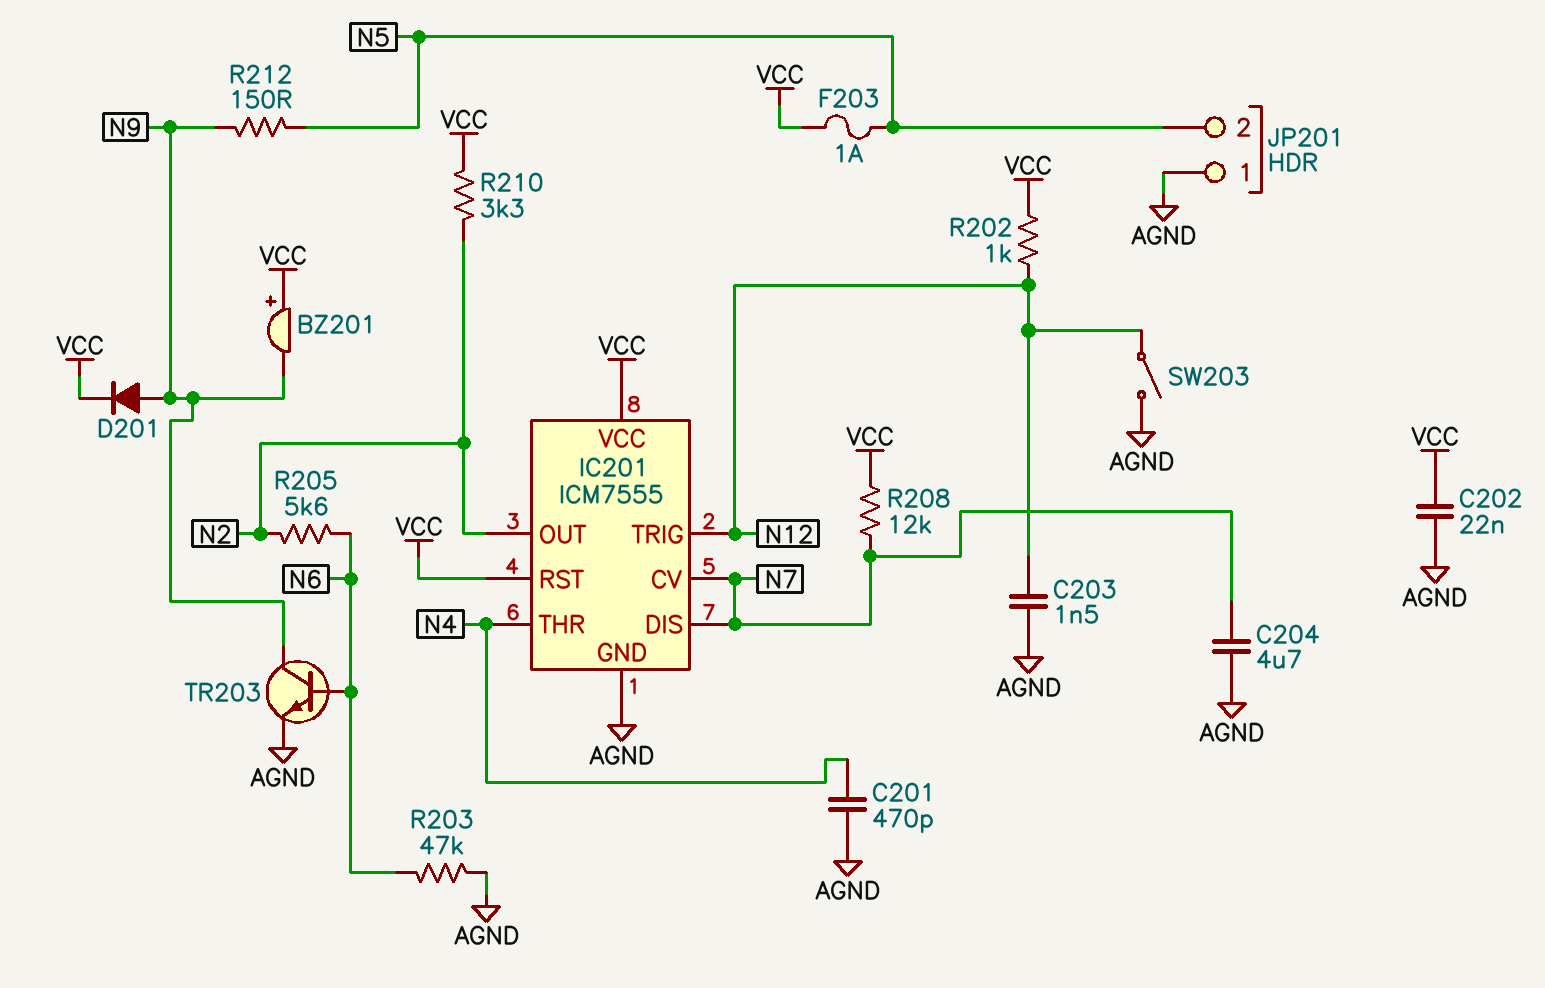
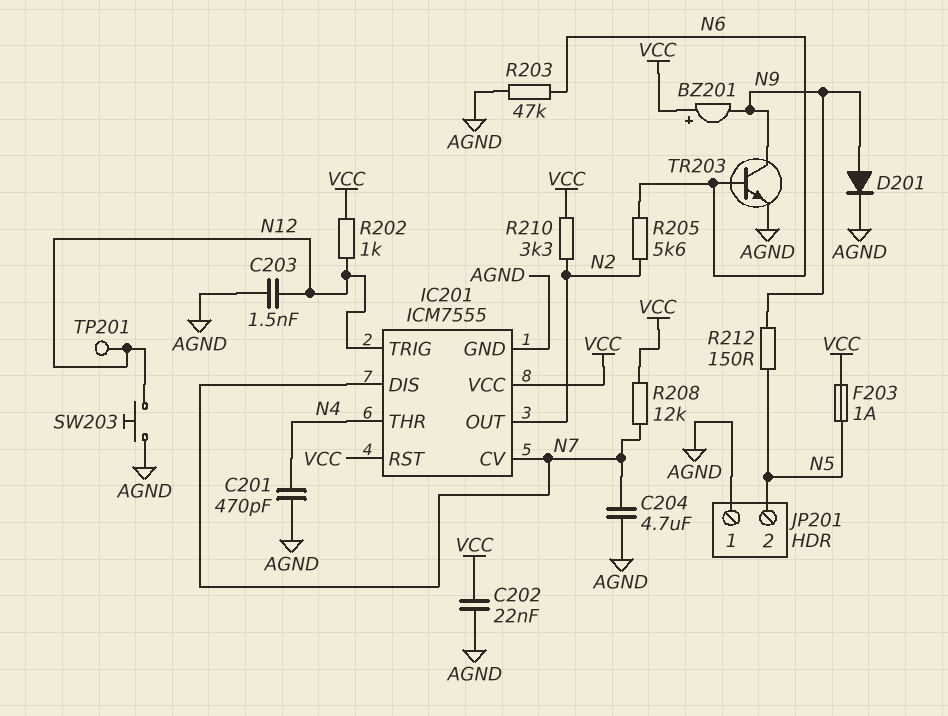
D201: diode (A N9, K VCC) -> diode (A N9, K AGND)
SW203: switch (AGND, N12) -> button (AGND, N12)
TP201: none -> test point (N12)

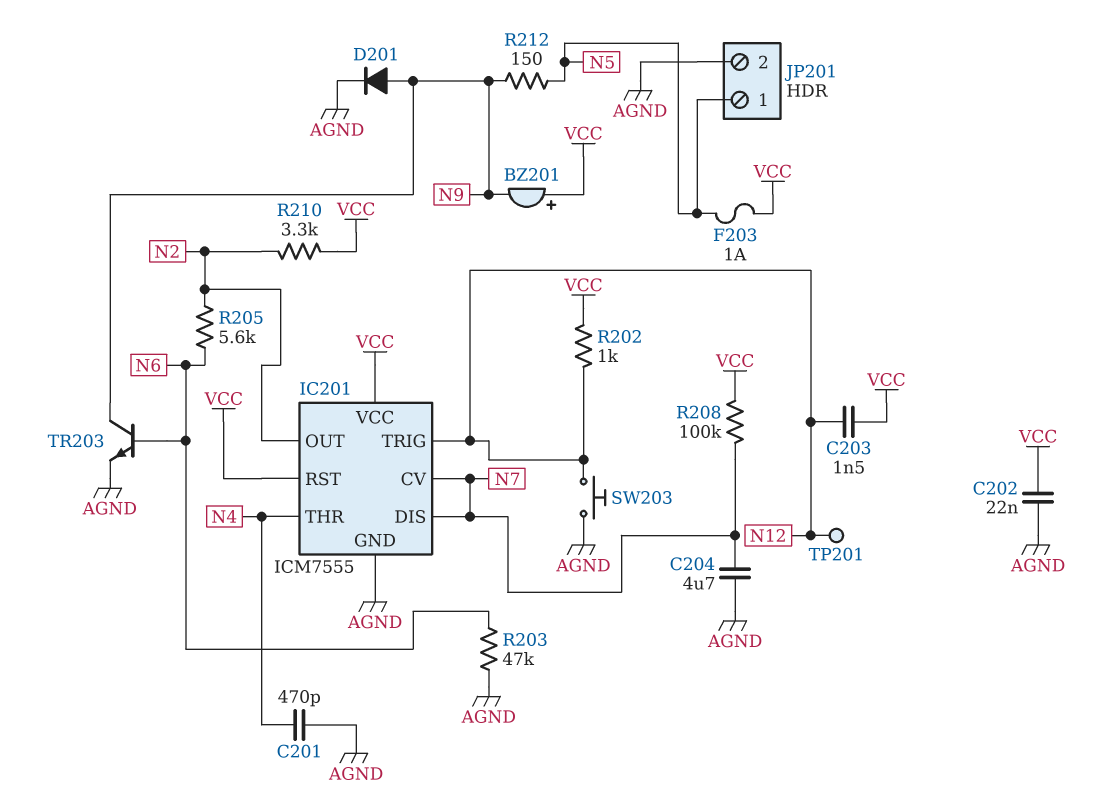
C203: 1.5nF (AGND, N12) -> 1.5nF (N12, VCC)
JP201 pin 1: AGND -> N5
JP201 pin 2: N5 -> AGND
R208: 12k (N7, VCC) -> 100k (N7, VCC)

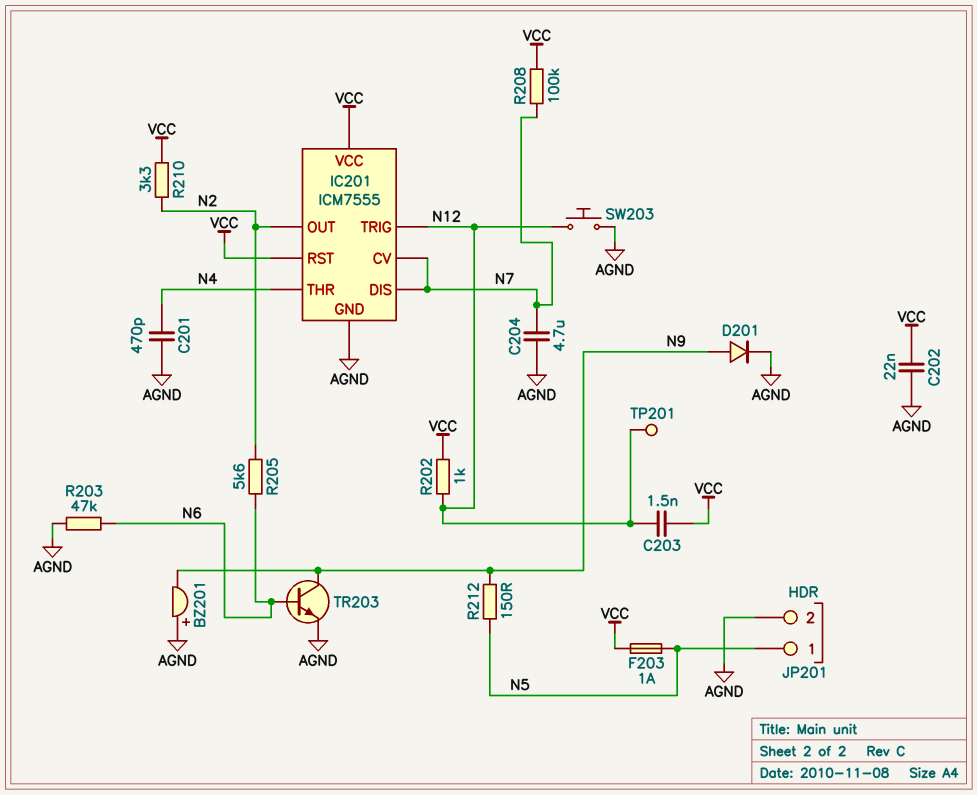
BZ201: buzzer (plus VCC, minus N9) -> buzzer (plus AGND, minus N9)

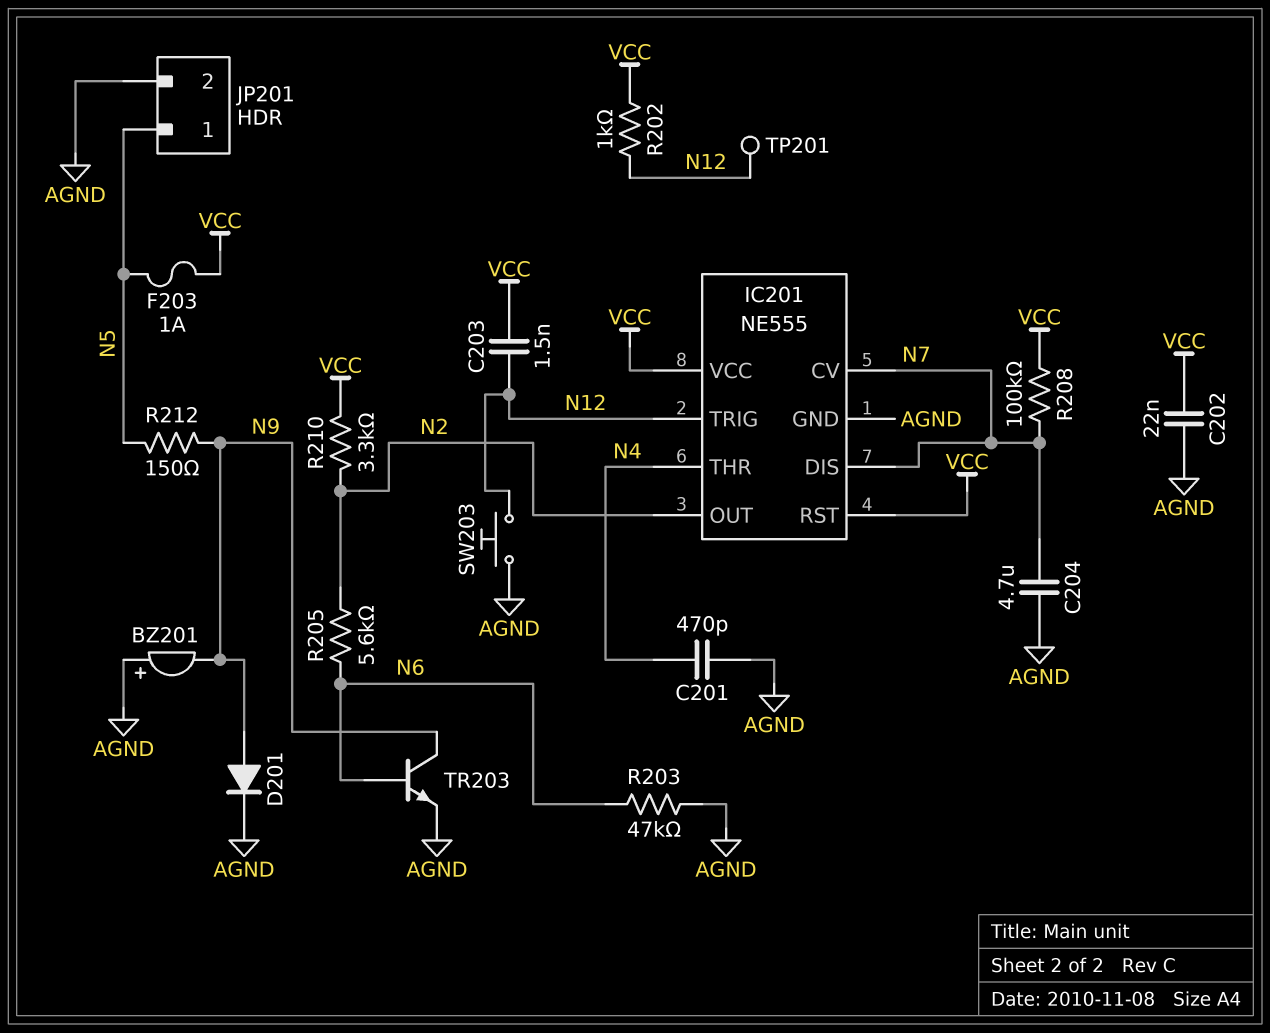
IC201: ICM7555 -> NE555

